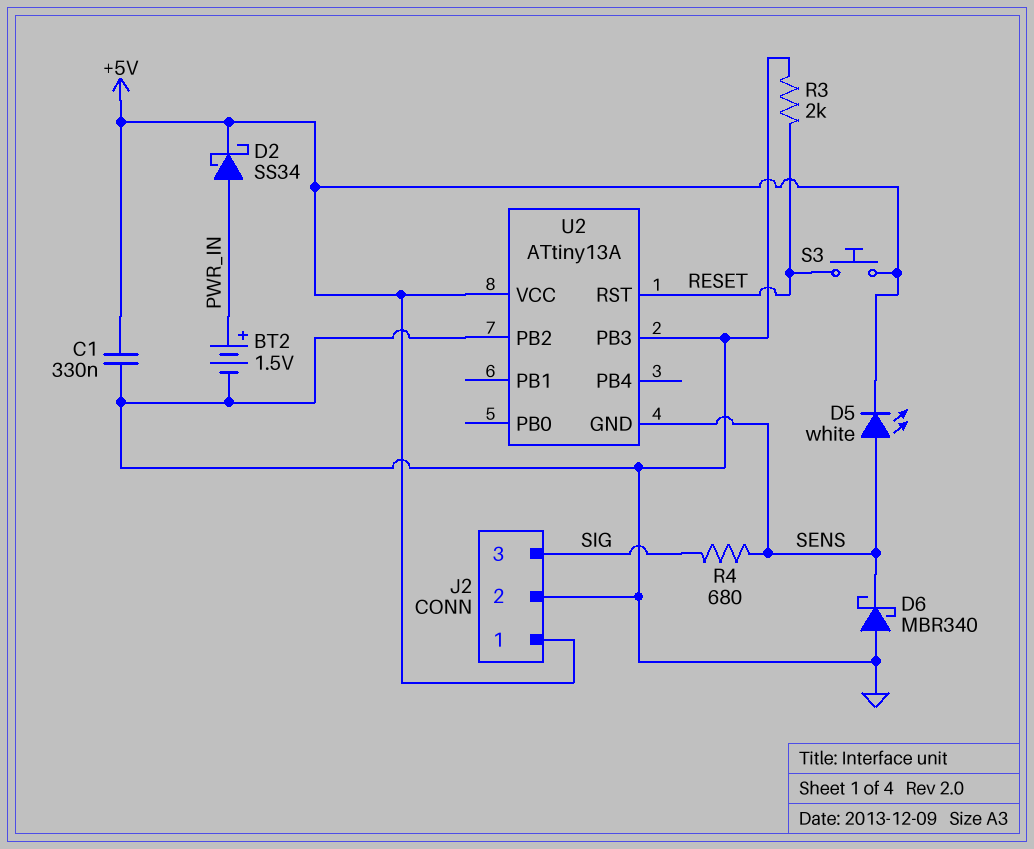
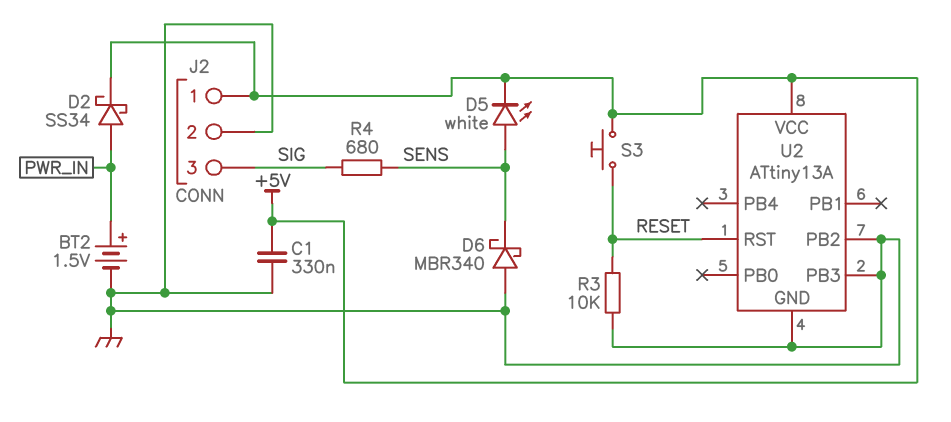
R3: 2k (GND, RESET) -> 10k (GND, RESET)
U2 pin GND: SENS -> GND

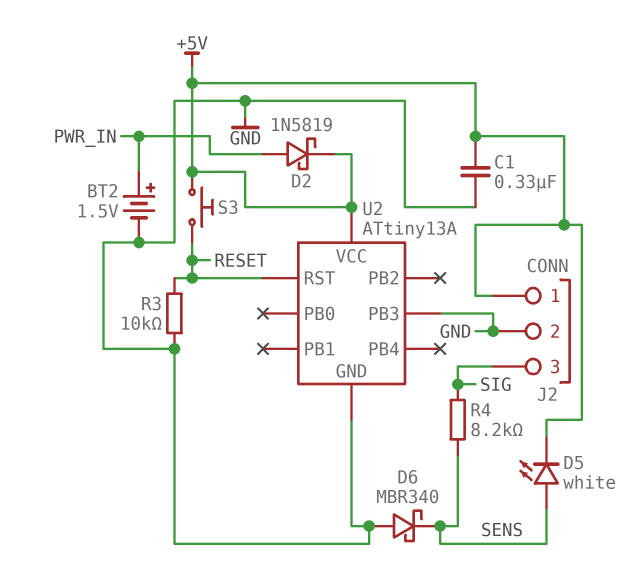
D2: schottky SS34 (A PWR_IN, K +5V) -> schottky 1N5819 (A PWR_IN, K +5V)
R4: 680 (SENS, SIG) -> 8.2k (SENS, SIG)
U2 pin PB2: GND -> none

